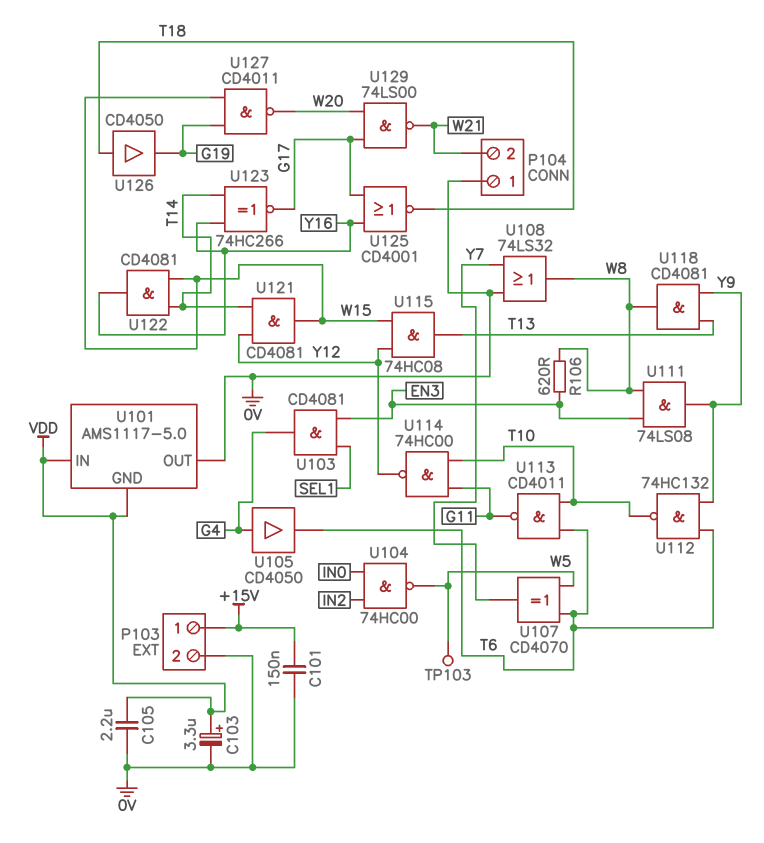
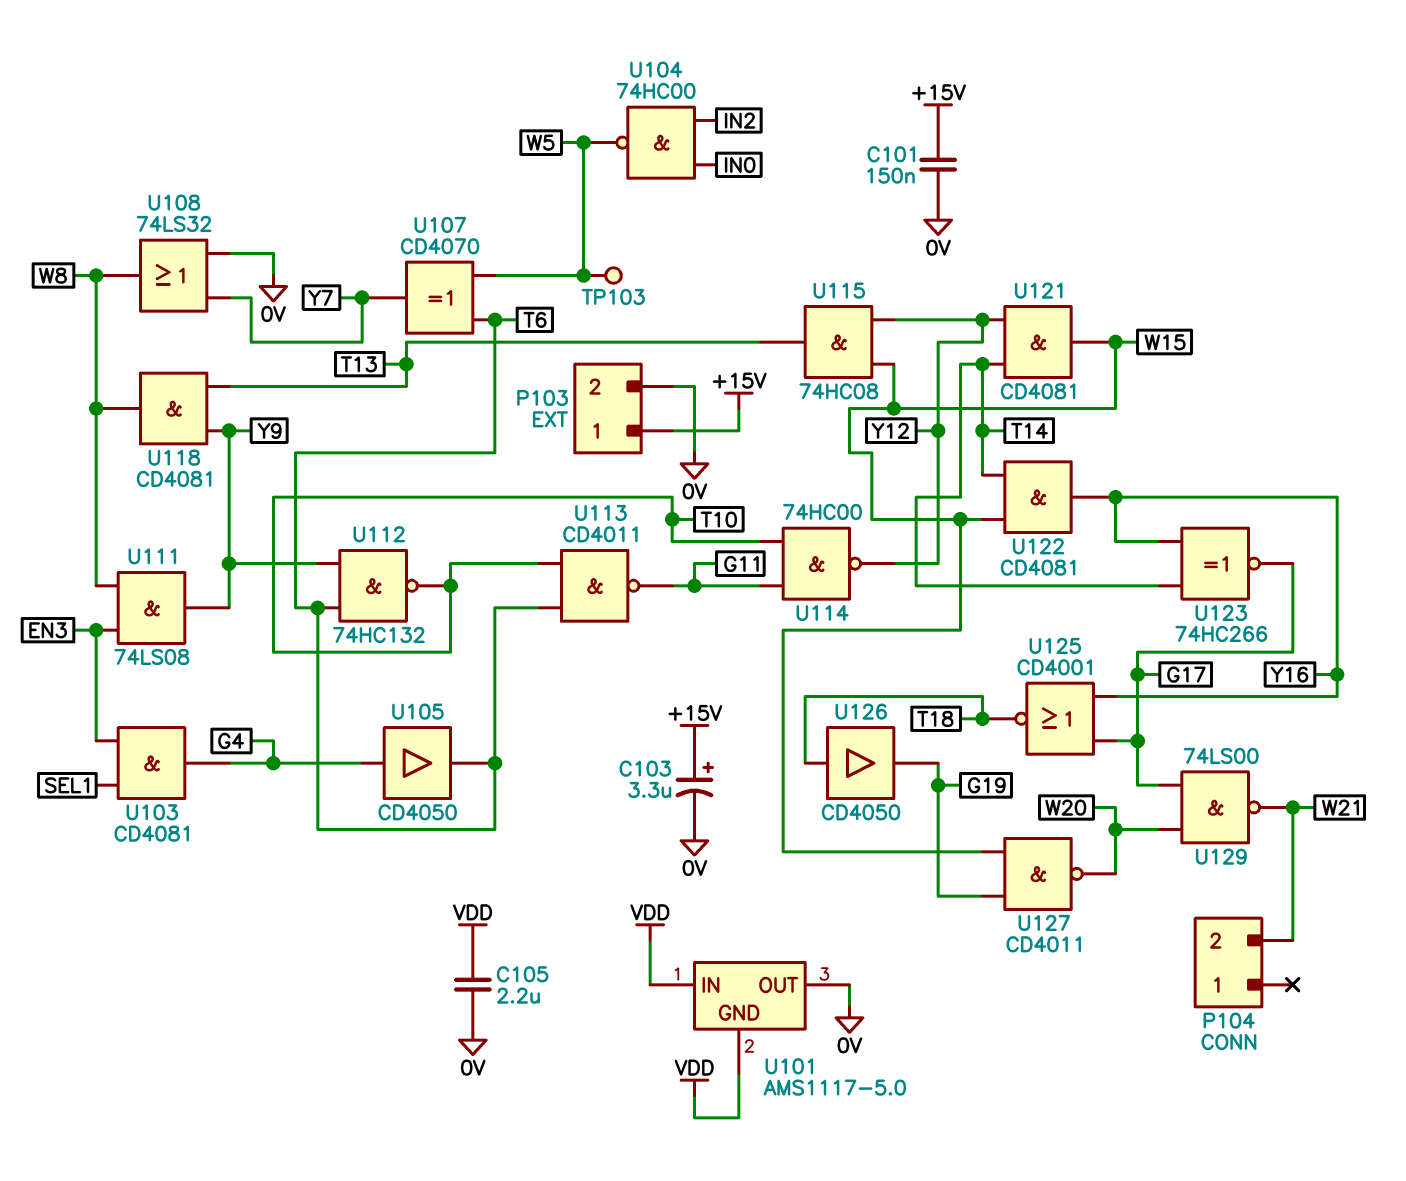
C103: 3.3uF (plus VDD, minus 0V) -> 3.3uF (plus +15V, minus 0V)
P104 pin 1: 0V -> none
R106: 620 (EN3, W8) -> none

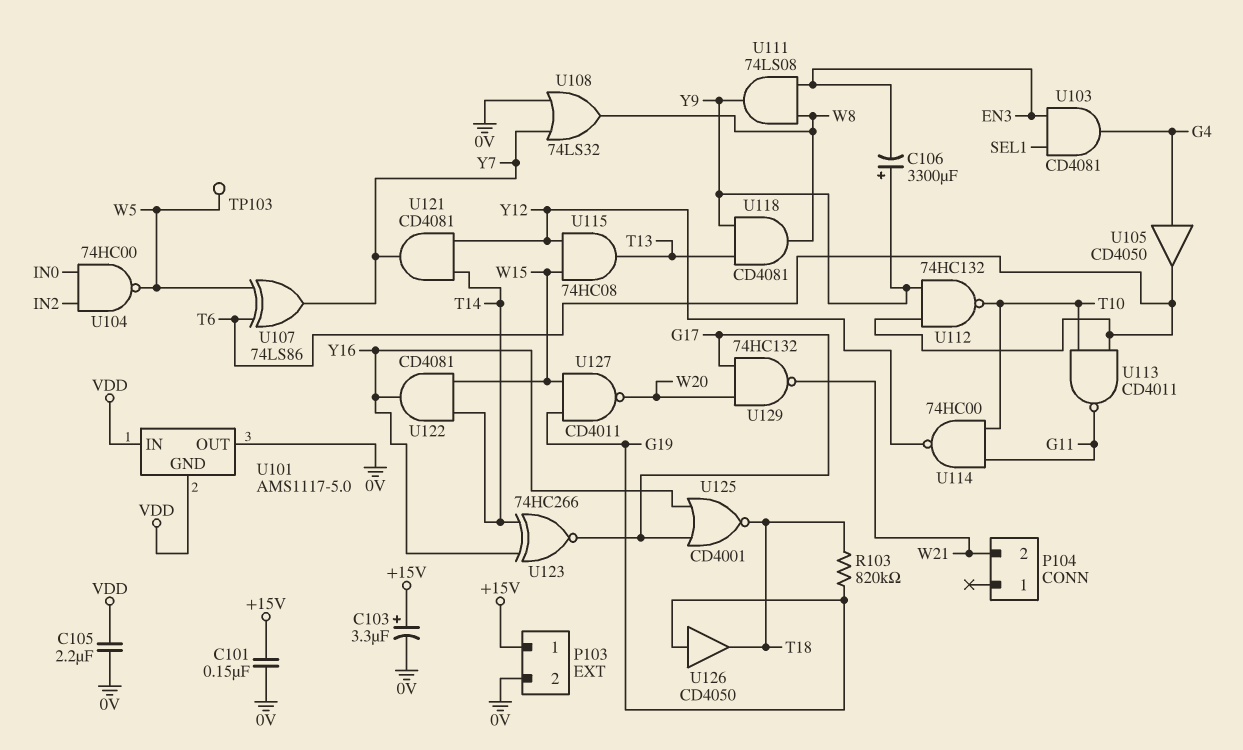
C106: none -> 3300uF (plus Y9, minus EN3)
R103: none -> 820k (G19, T18)
U107: XOR CD4070 (in T6, in W5, out Y7) -> XOR 74LS86 (in T6, in W5, out Y7)
U121: AND CD4081 (in T14, in Y12, out W15) -> AND CD4081 (in T14, in Y12, out Y7)
U126: buffer CD4050 (in T18, out G19) -> buffer CD4050 (in G19, out T18)
U129: NAND 74LS00 (in G17, in W20, out W21) -> NAND 74HC132 (in G17, in W20, out W21)

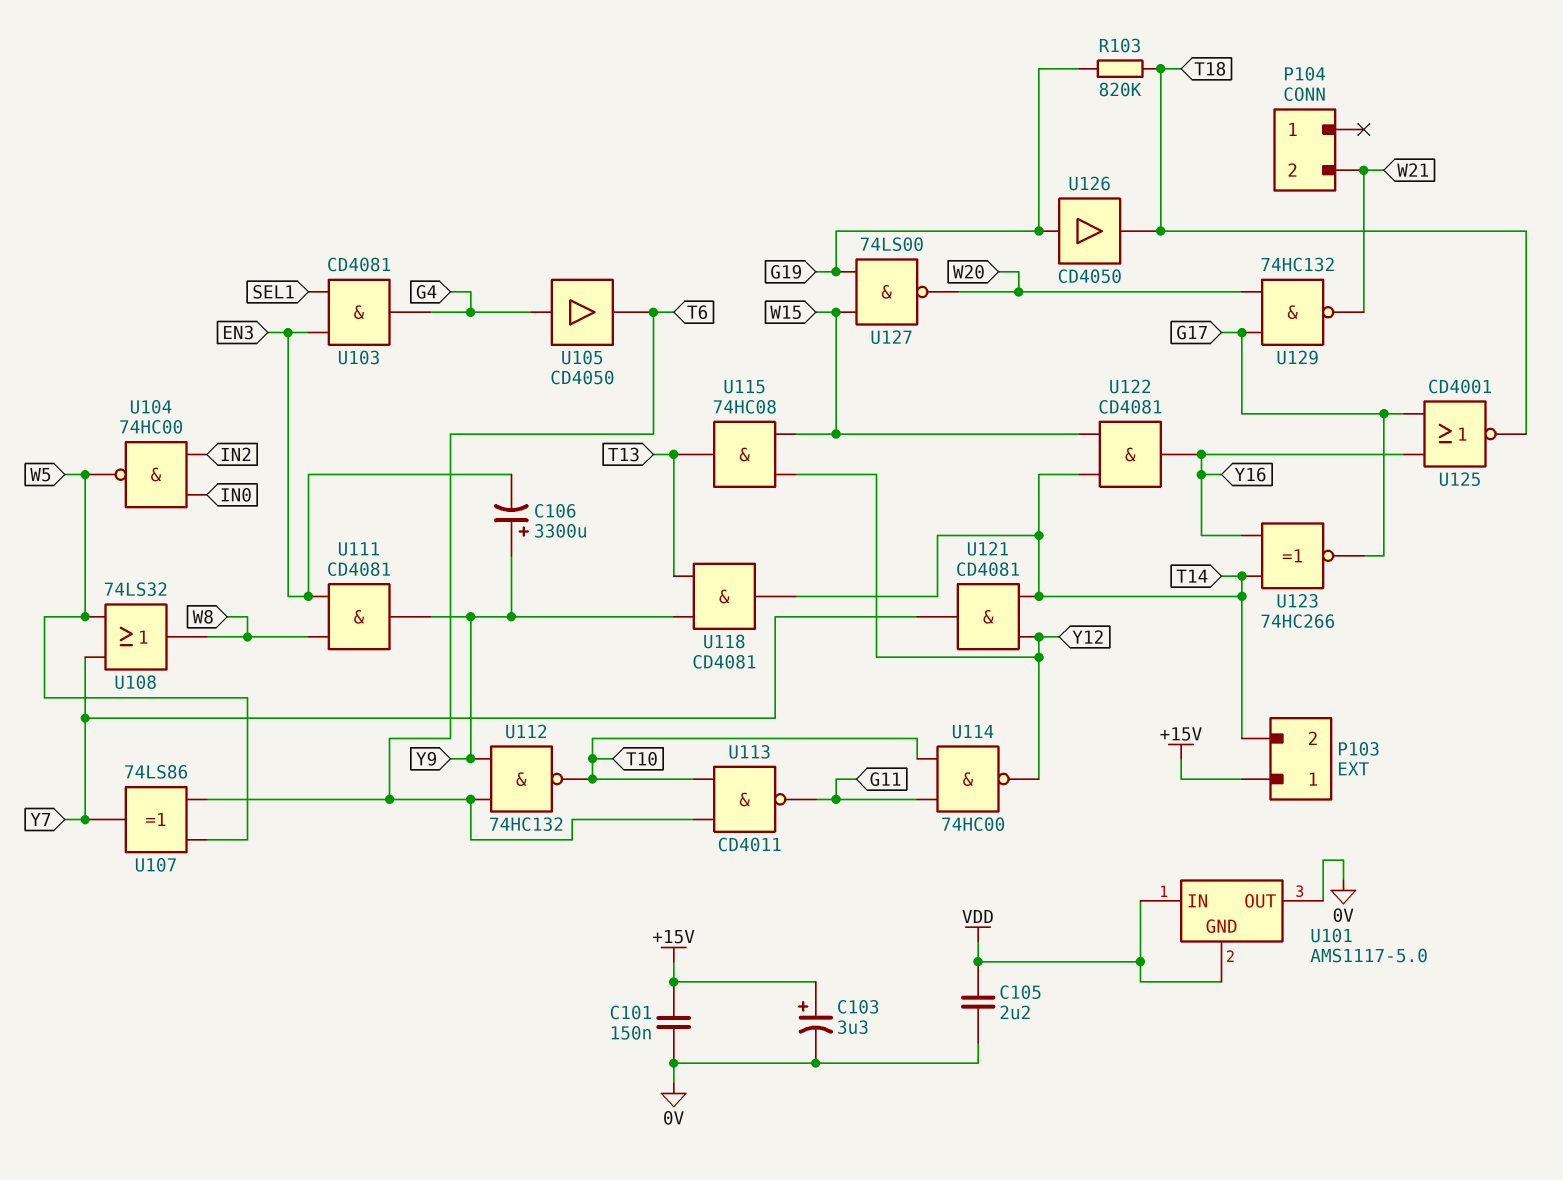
P103 pin 2: 0V -> T14
TP103: test point (W5) -> none
U108: OR 74LS32 (in 0V, in Y7, out W8) -> OR 74LS32 (in W5, in Y7, out W8)
U111: AND 74LS08 (in EN3, in W8, out Y9) -> AND CD4081 (in EN3, in W8, out Y9)
U118: AND CD4081 (in T13, in Y9, out W8) -> AND CD4081 (in T13, in Y9, out T14)
U127: NAND CD4011 (in G19, in W15, out W20) -> NAND 74LS00 (in G19, in W15, out W20)

